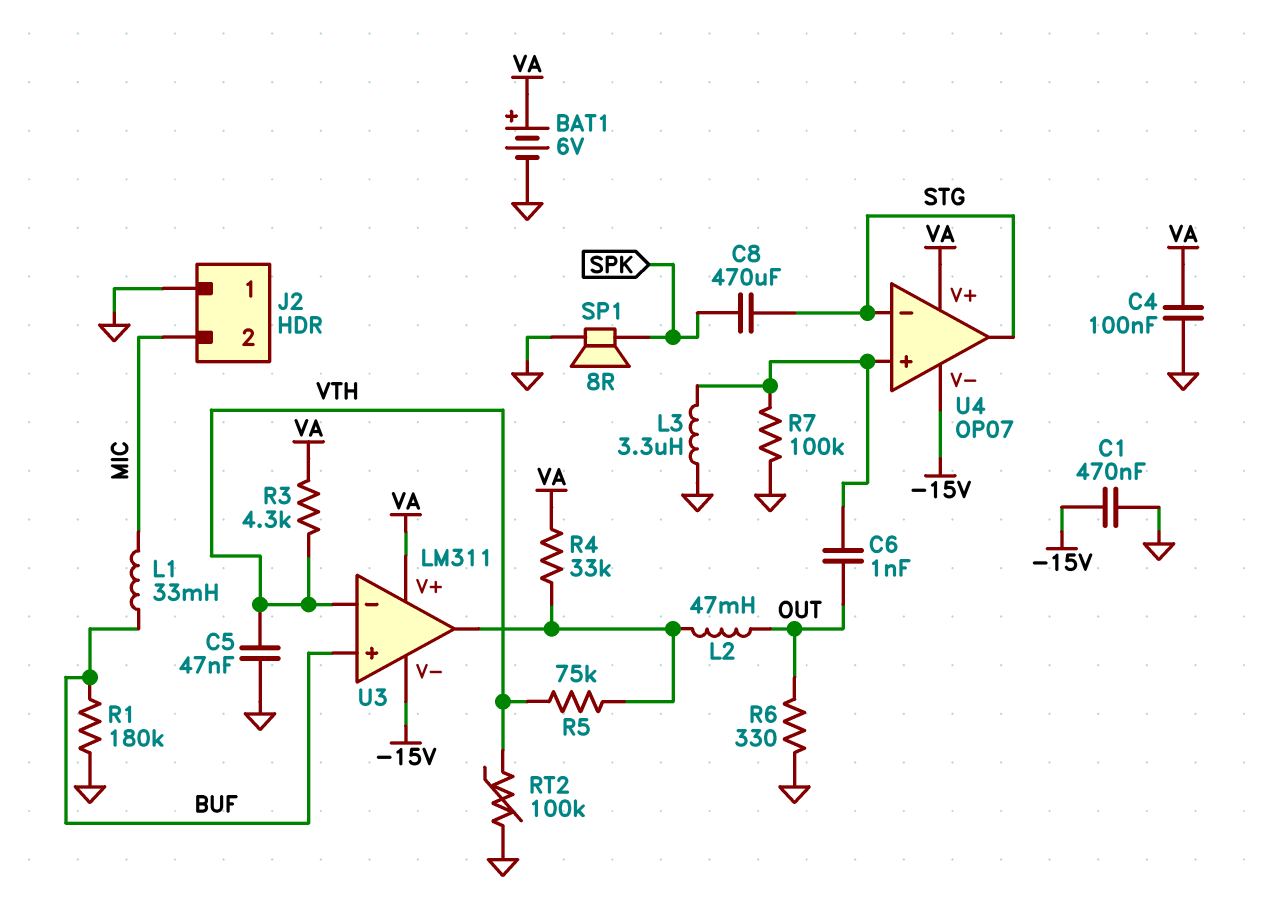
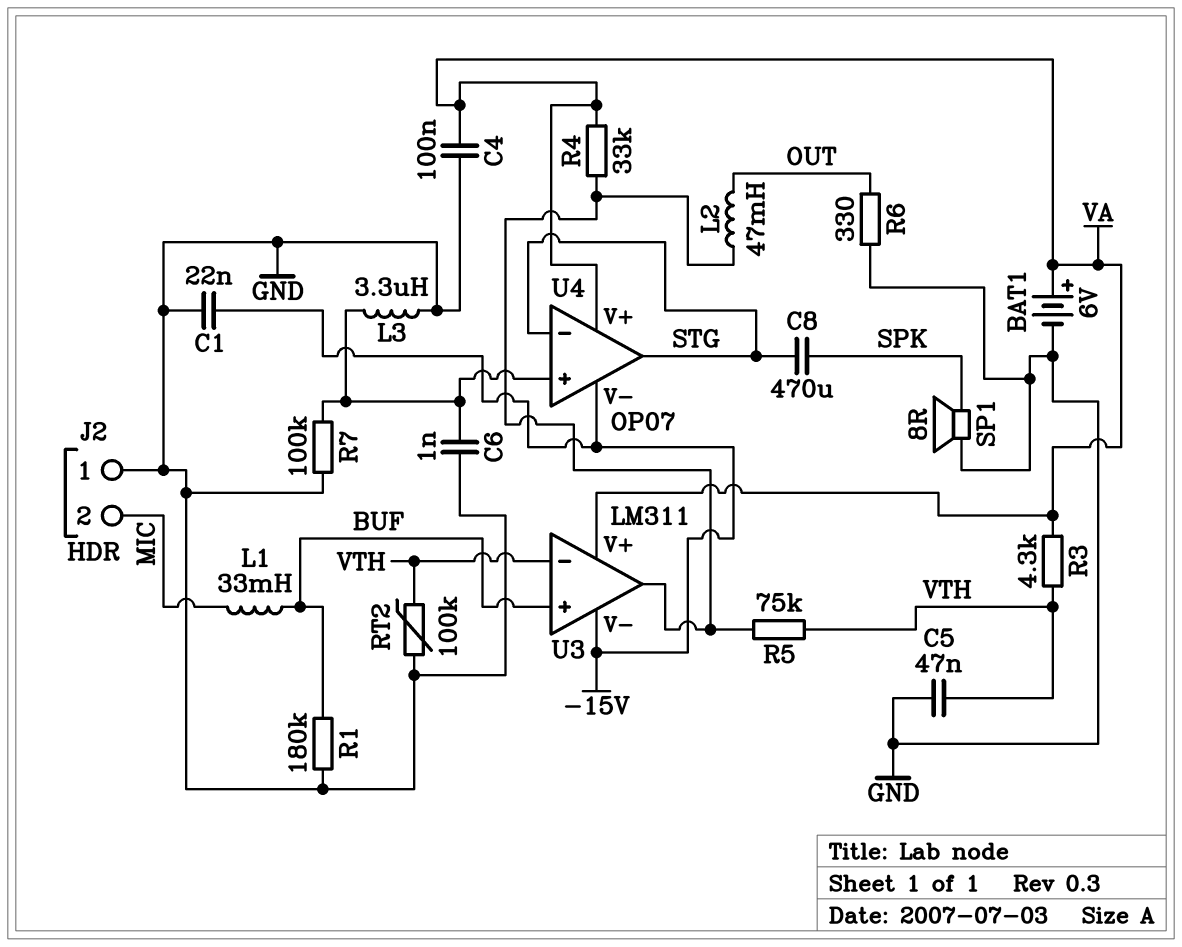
C1: 470nF (-15V, GND) -> 22nF (-15V, GND)
C6: 1nF (OUT, U4/in+) -> 1nF (GND, U4/in+)

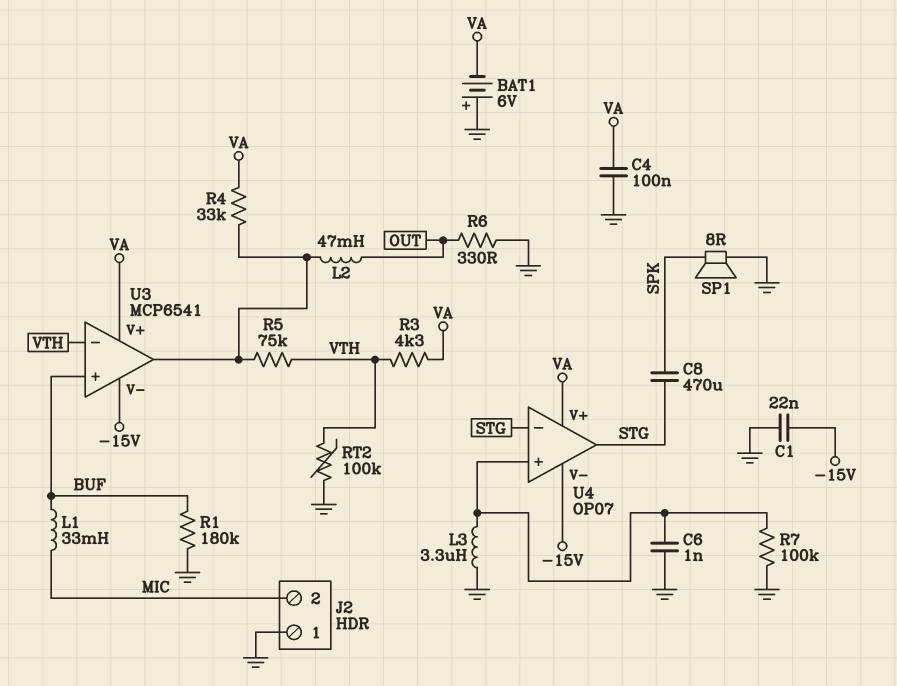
BAT1: 6V (plus VA, minus GND) -> 6V (plus GND, minus VA)
C5: 47nF (GND, VTH) -> none
U3: LM311 -> MCP6541

